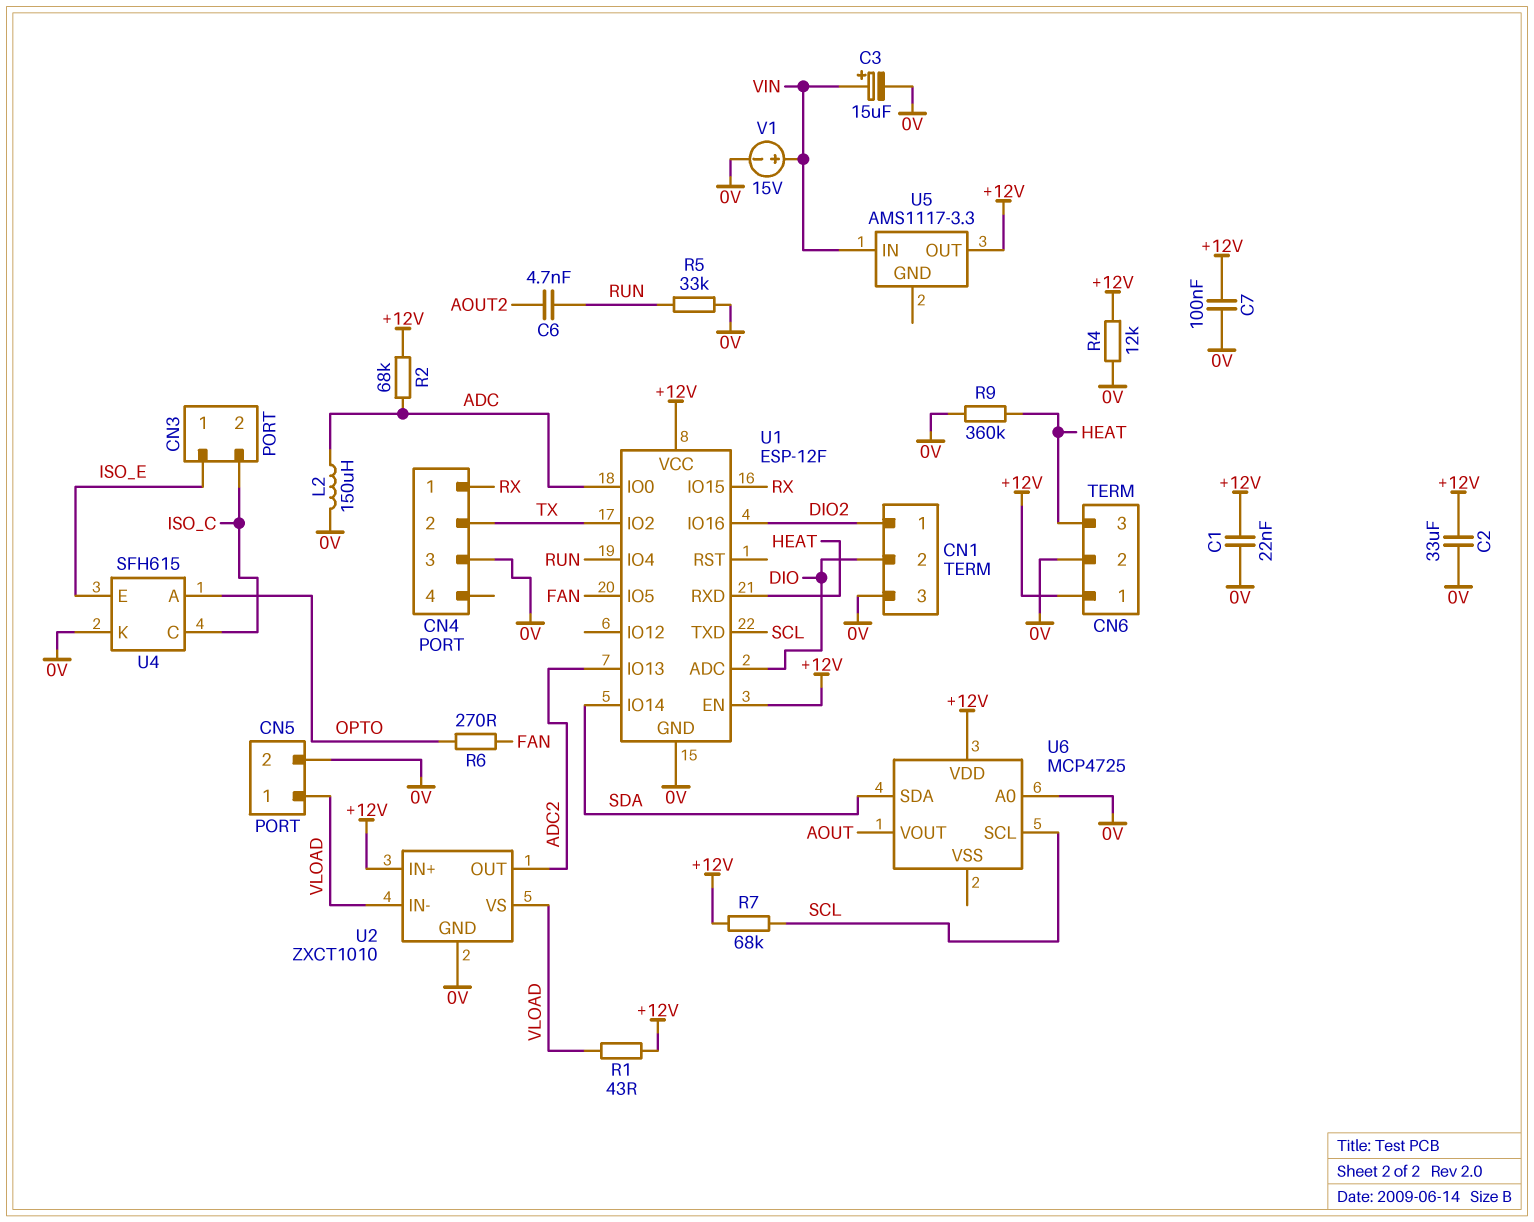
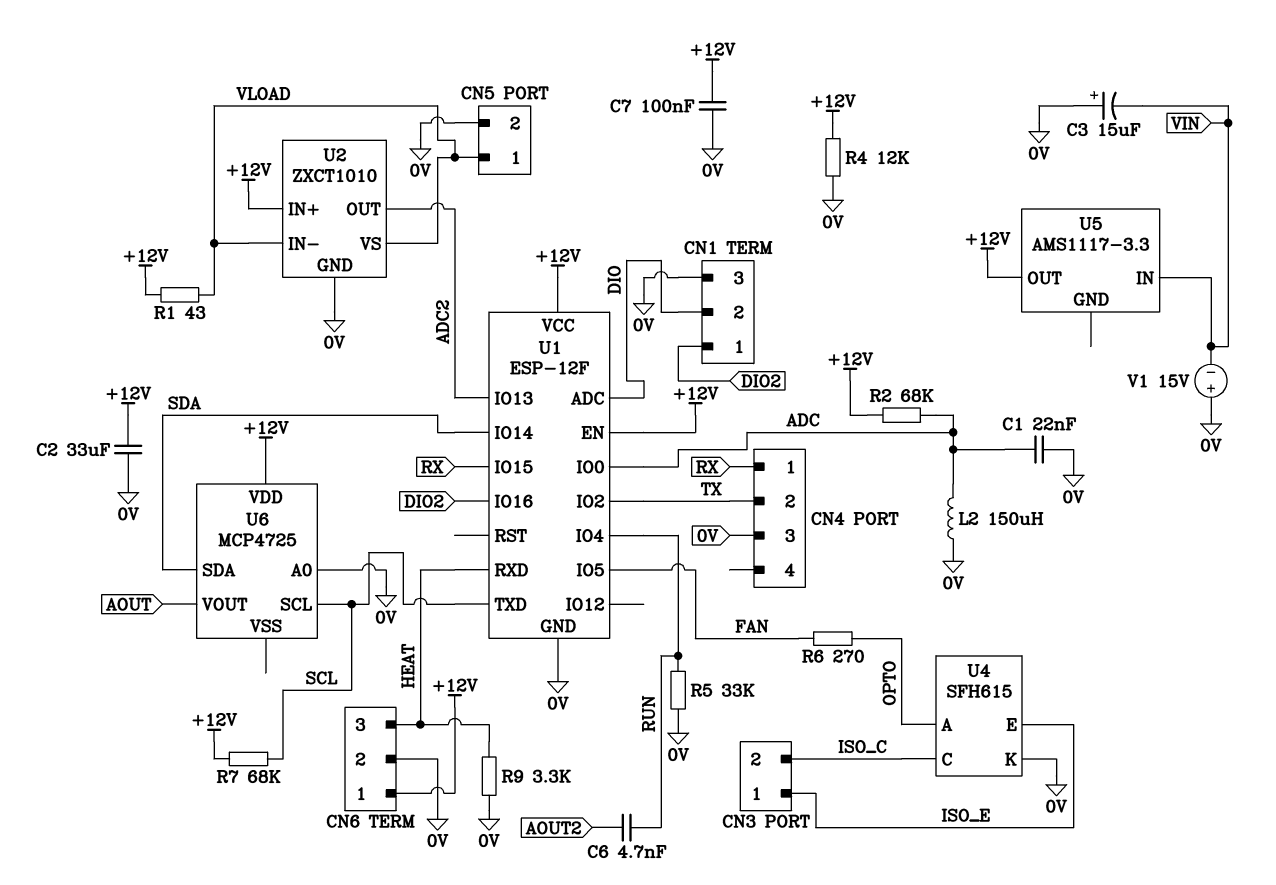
C1: 22nF (+12V, 0V) -> 22nF (0V, ADC)
C3: 15uF (plus VIN, minus 0V) -> 15uF (plus 0V, minus VIN)
R9: 360k (0V, HEAT) -> 3.3k (0V, HEAT)
V1: 15V (plus VIN, minus 0V) -> 15V (plus 0V, minus VIN)

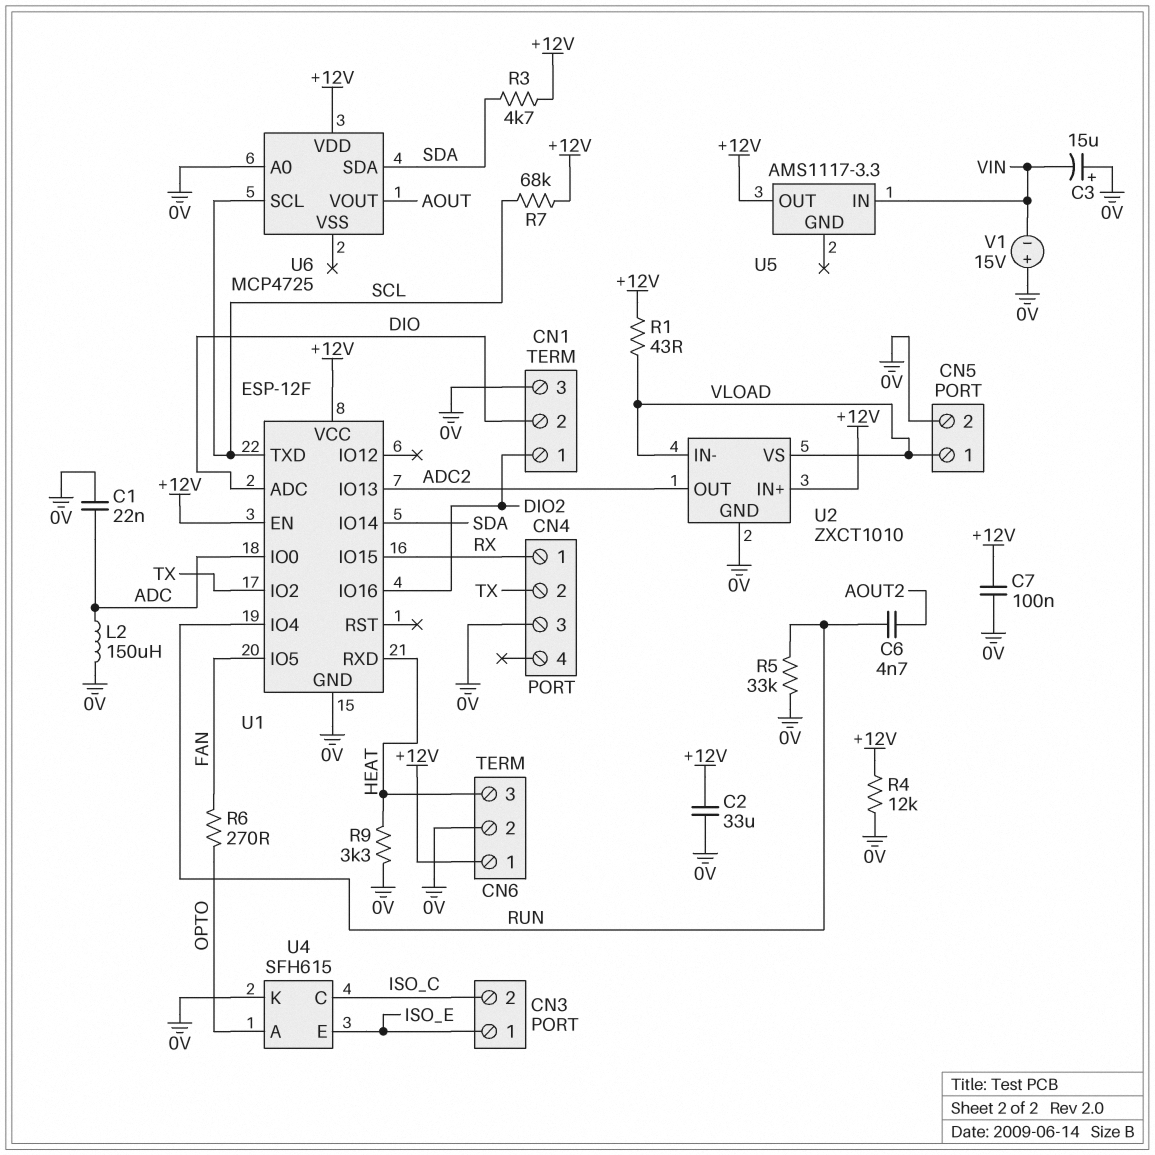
R2: 68k (+12V, ADC) -> none
R3: none -> 4.7k (+12V, SDA)

